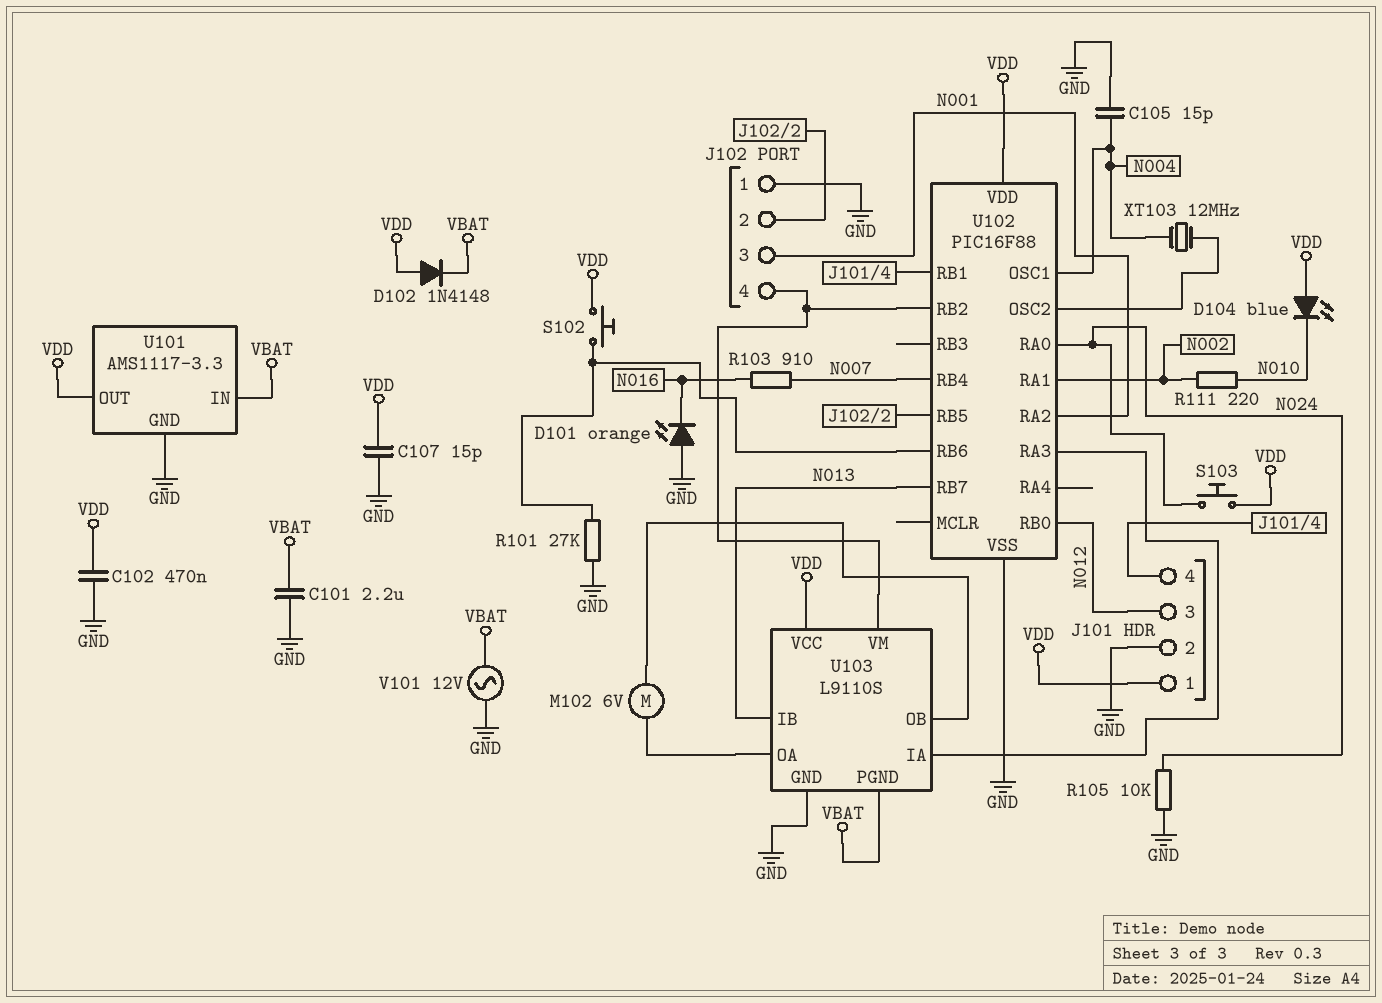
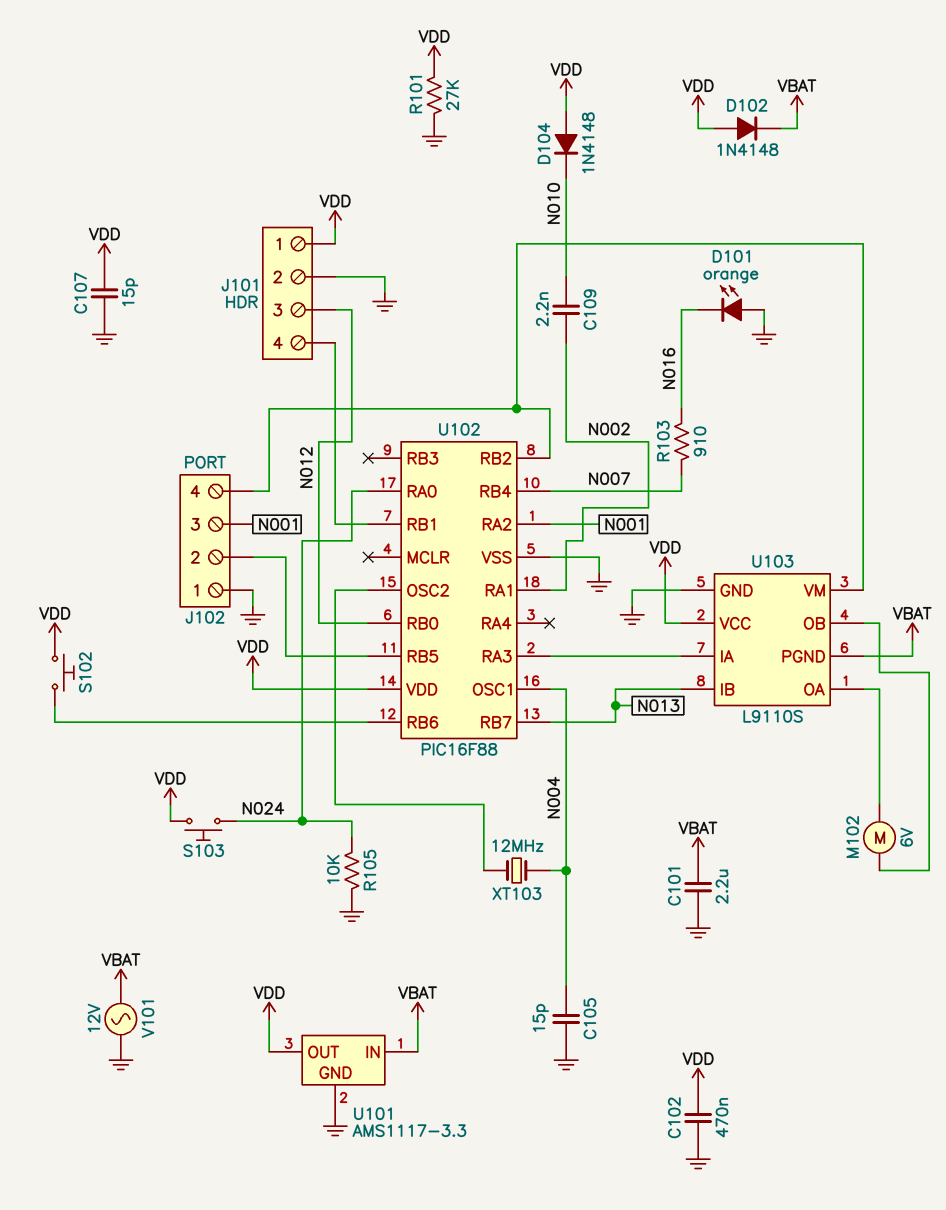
C109: none -> 2.2nF (N002, N010)
D104: LED blue (A VDD, K N010) -> diode 1N4148 (A VDD, K N010)
R101: 27k (GND, U102/RB6) -> 27k (GND, VDD)
R111: 220 (N002, N010) -> none

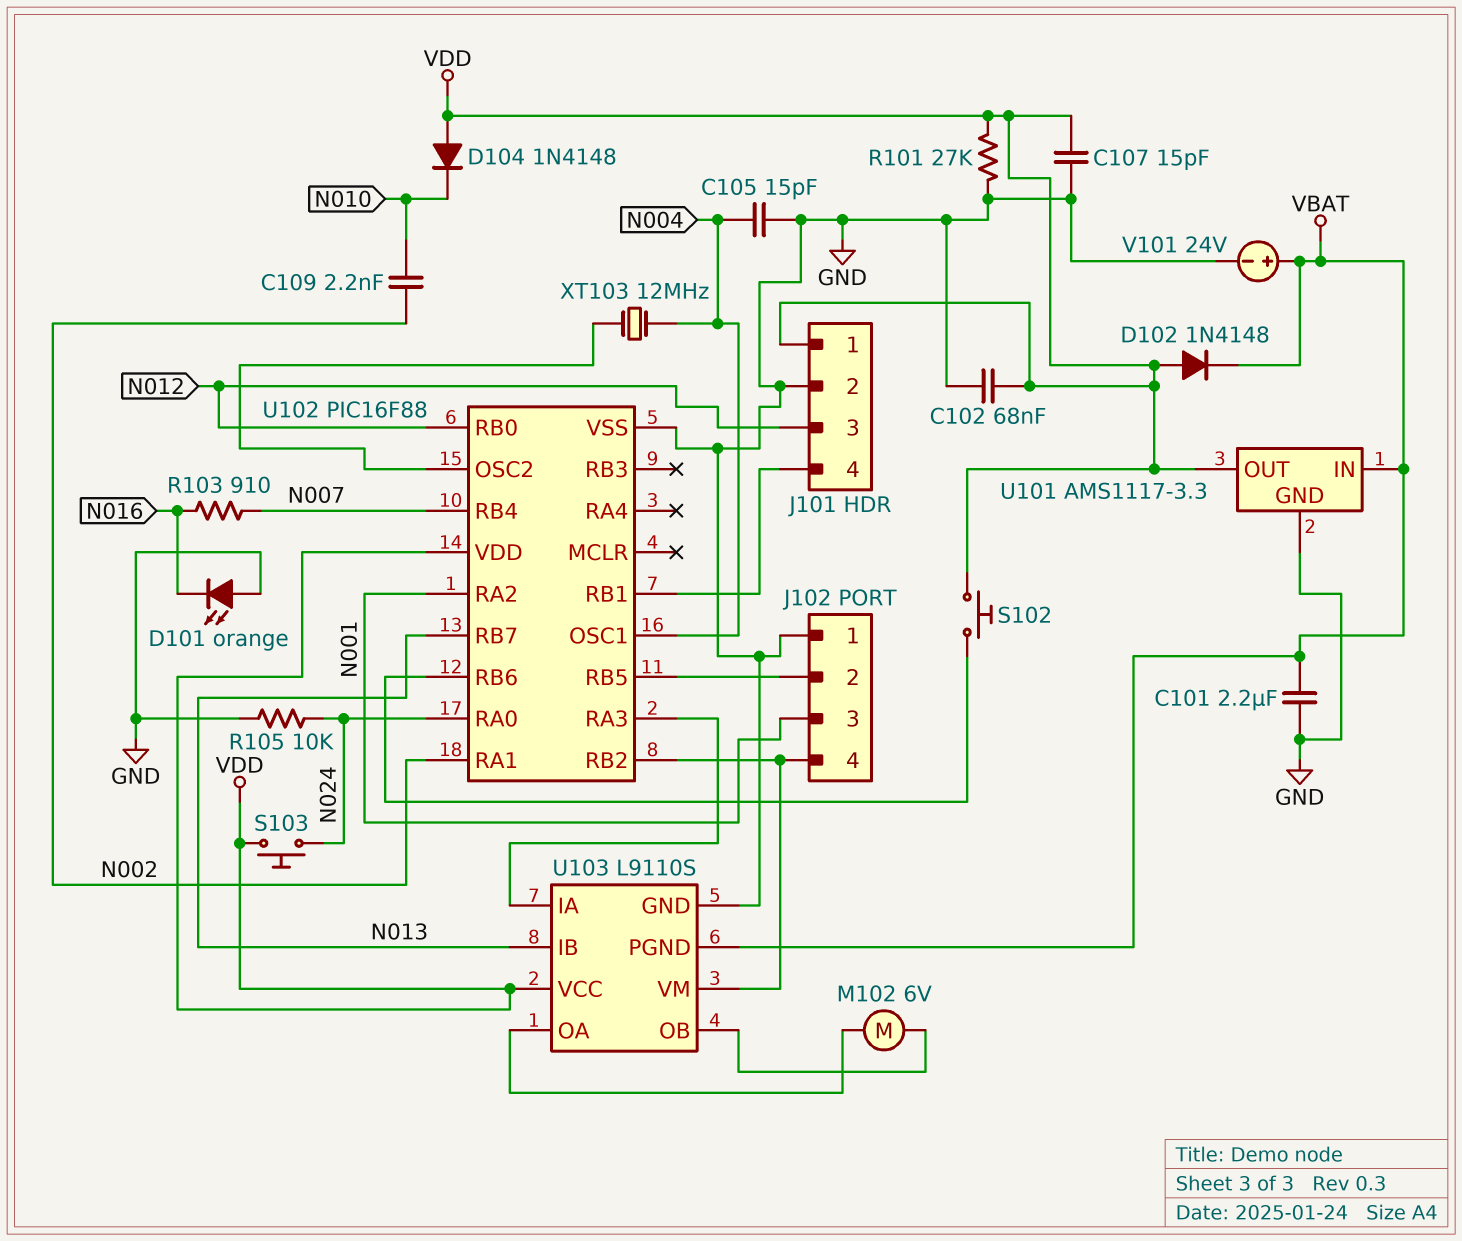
C102: 470nF (GND, VDD) -> 68nF (GND, VDD)
V101: AC 12V (GND, VBAT) -> 24V (plus VBAT, minus GND)

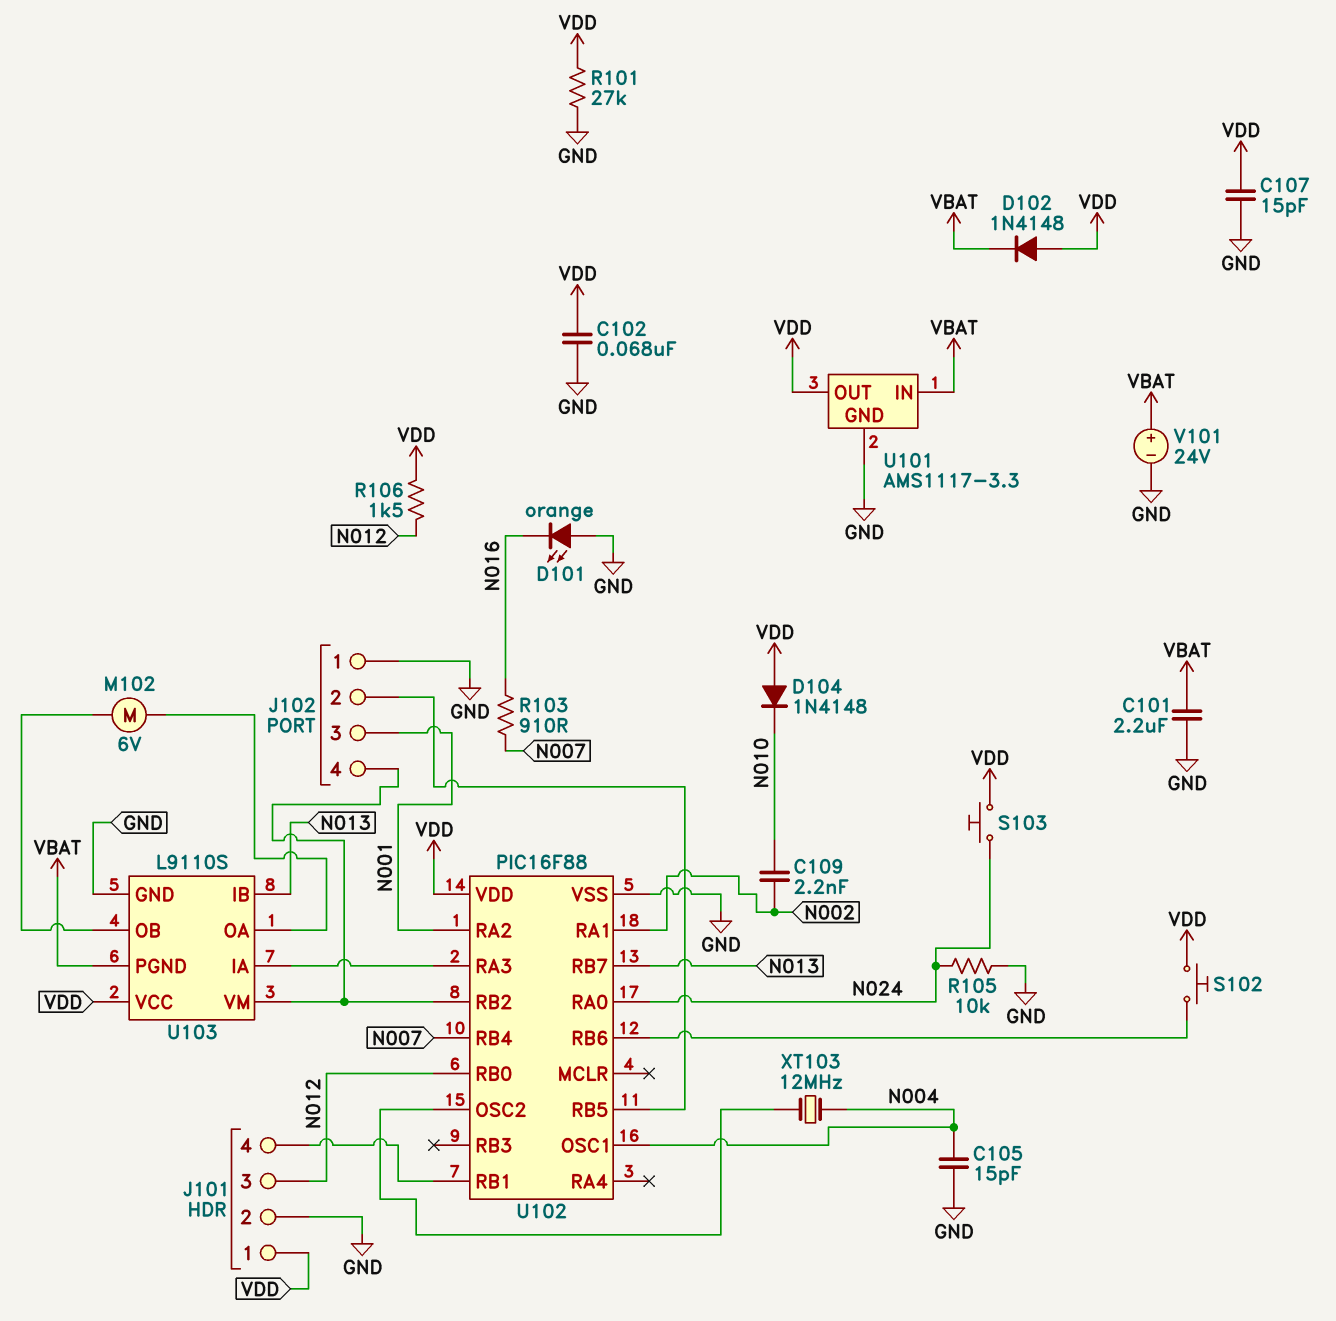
R106: none -> 1.5k (N012, VDD)

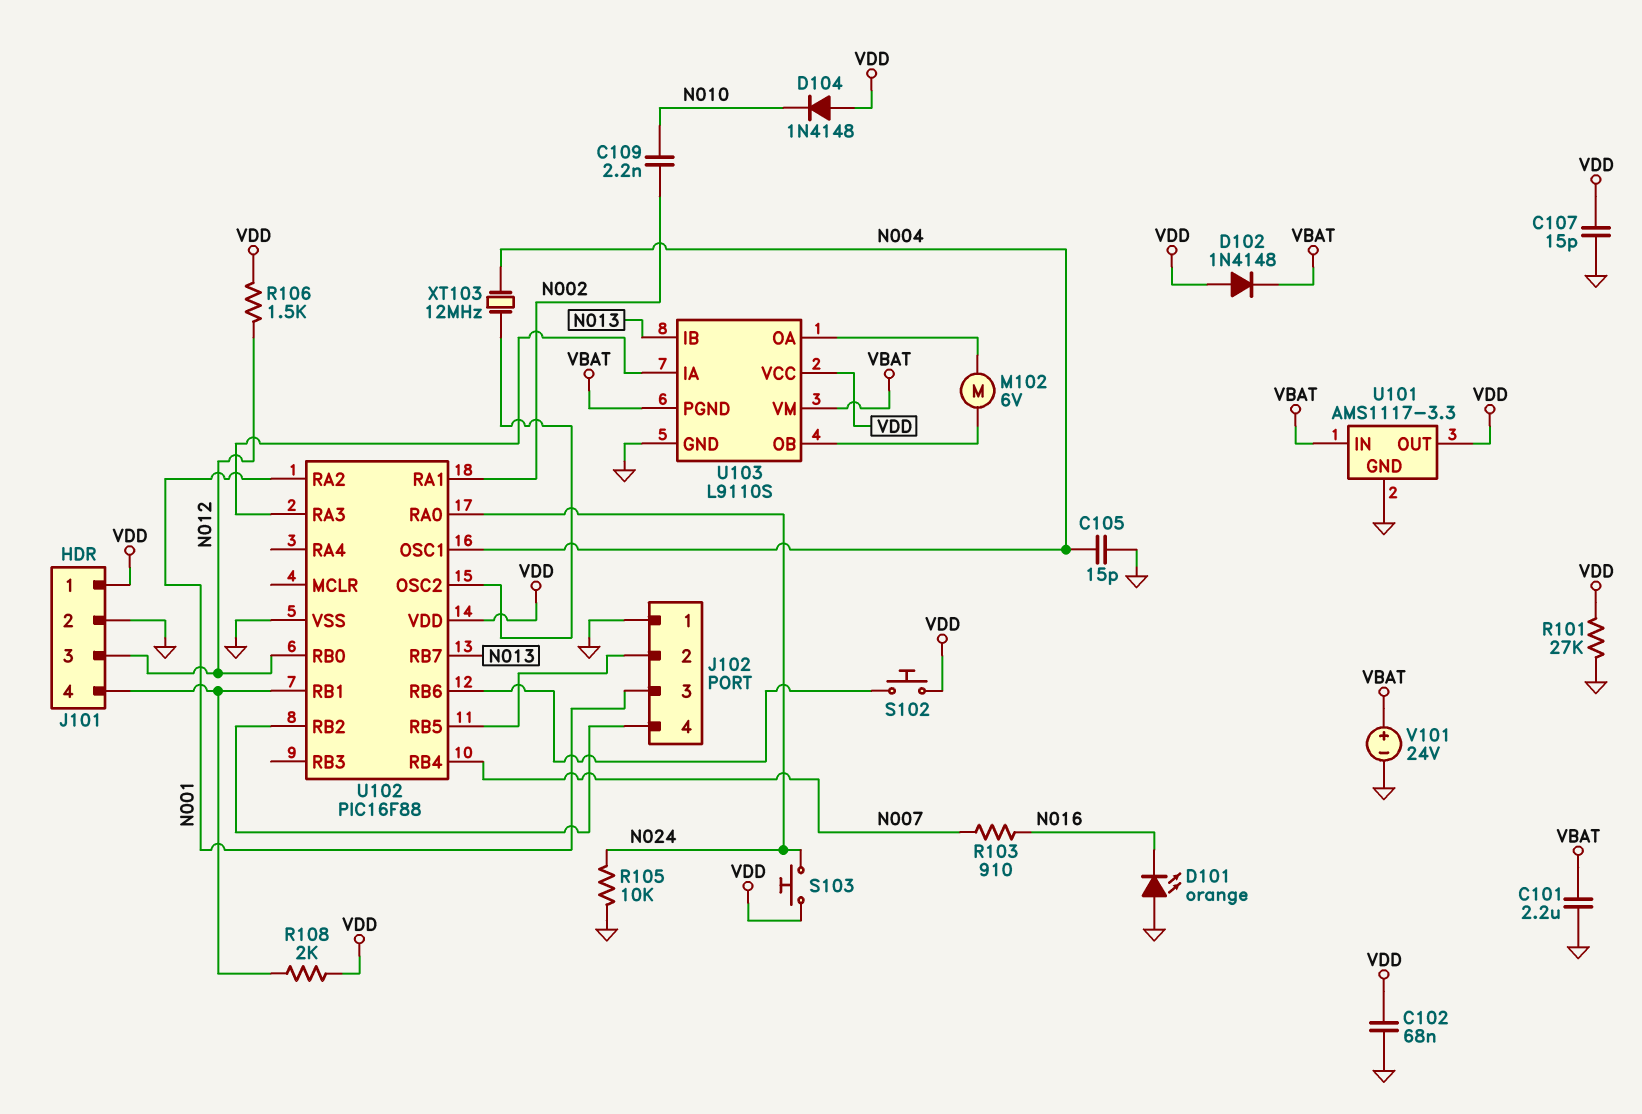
R108: none -> 2k (J101/4, VDD)
U103 pin VM: J102/4 -> VBAT

